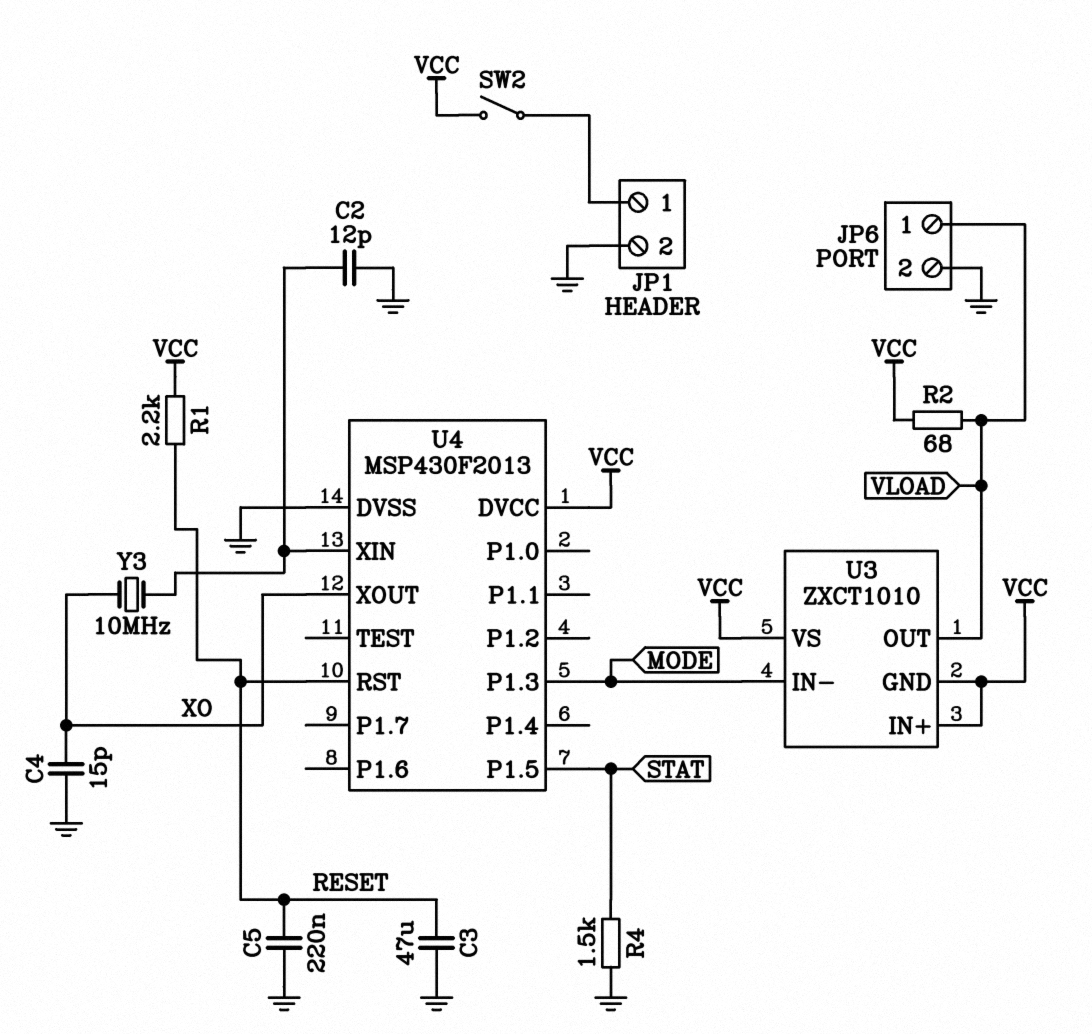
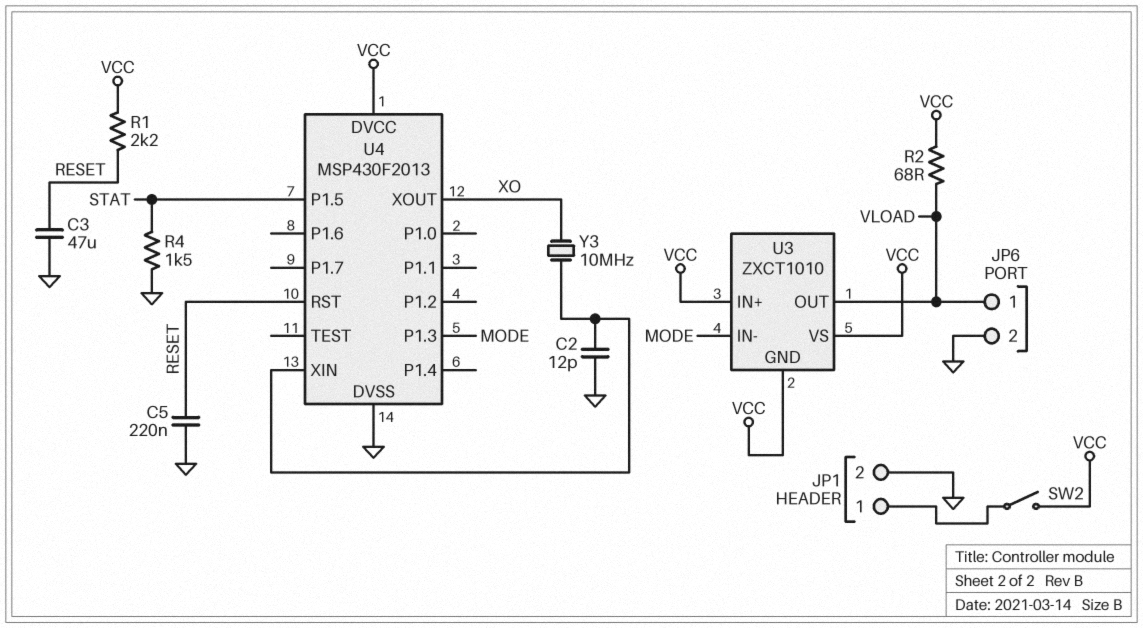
C4: 15pF (GND, XO) -> none

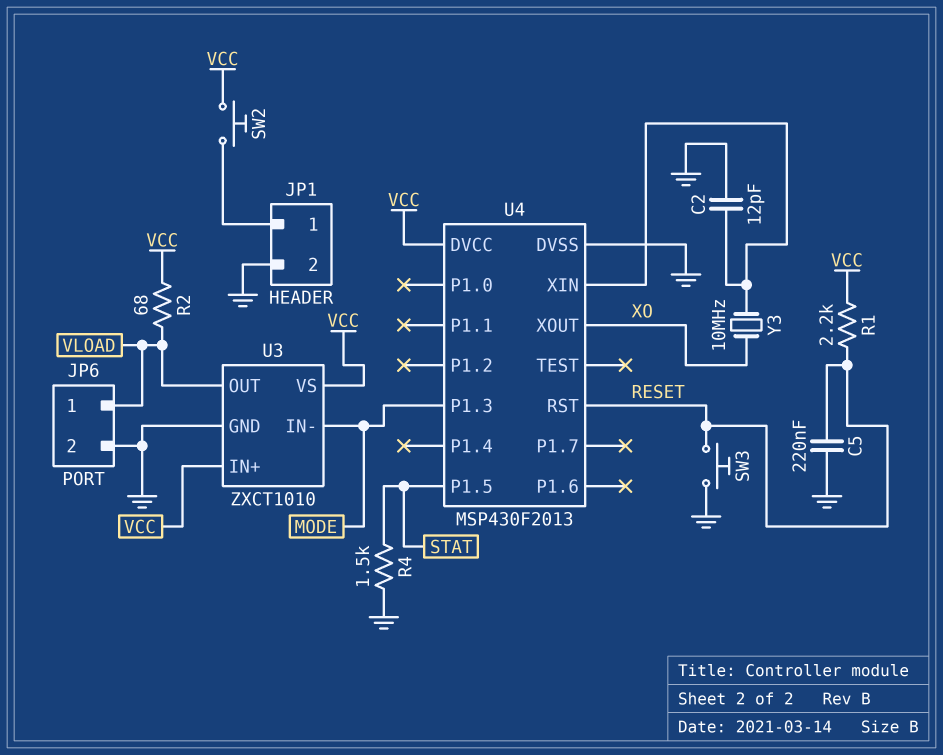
C3: 47uF (GND, RESET) -> none
SW2: switch (JP1/1, VCC) -> button (JP1/1, VCC)
SW3: none -> button (GND, RESET)
U3 pin GND: VCC -> GND

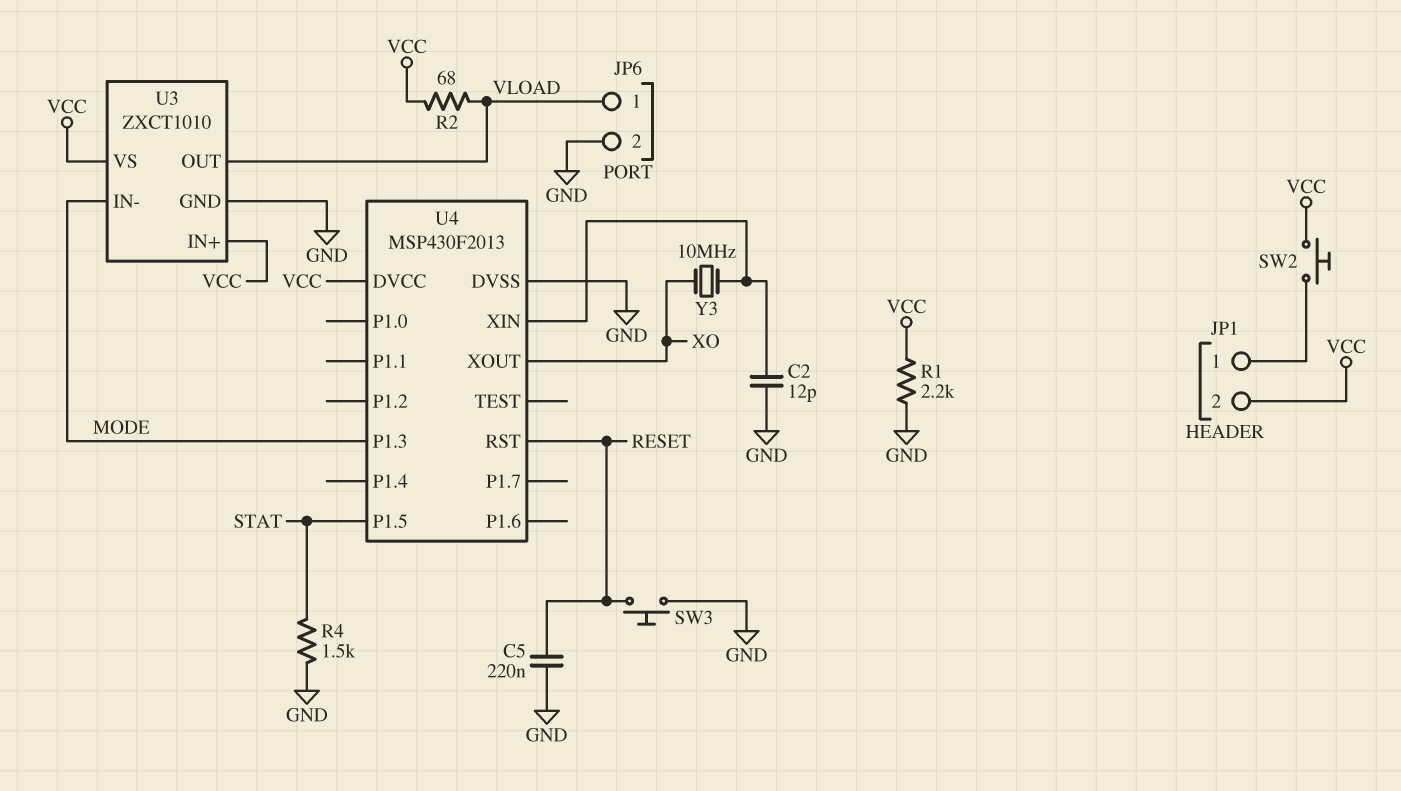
JP1 pin 2: GND -> VCC
R1: 2.2k (RESET, VCC) -> 2.2k (GND, VCC)

